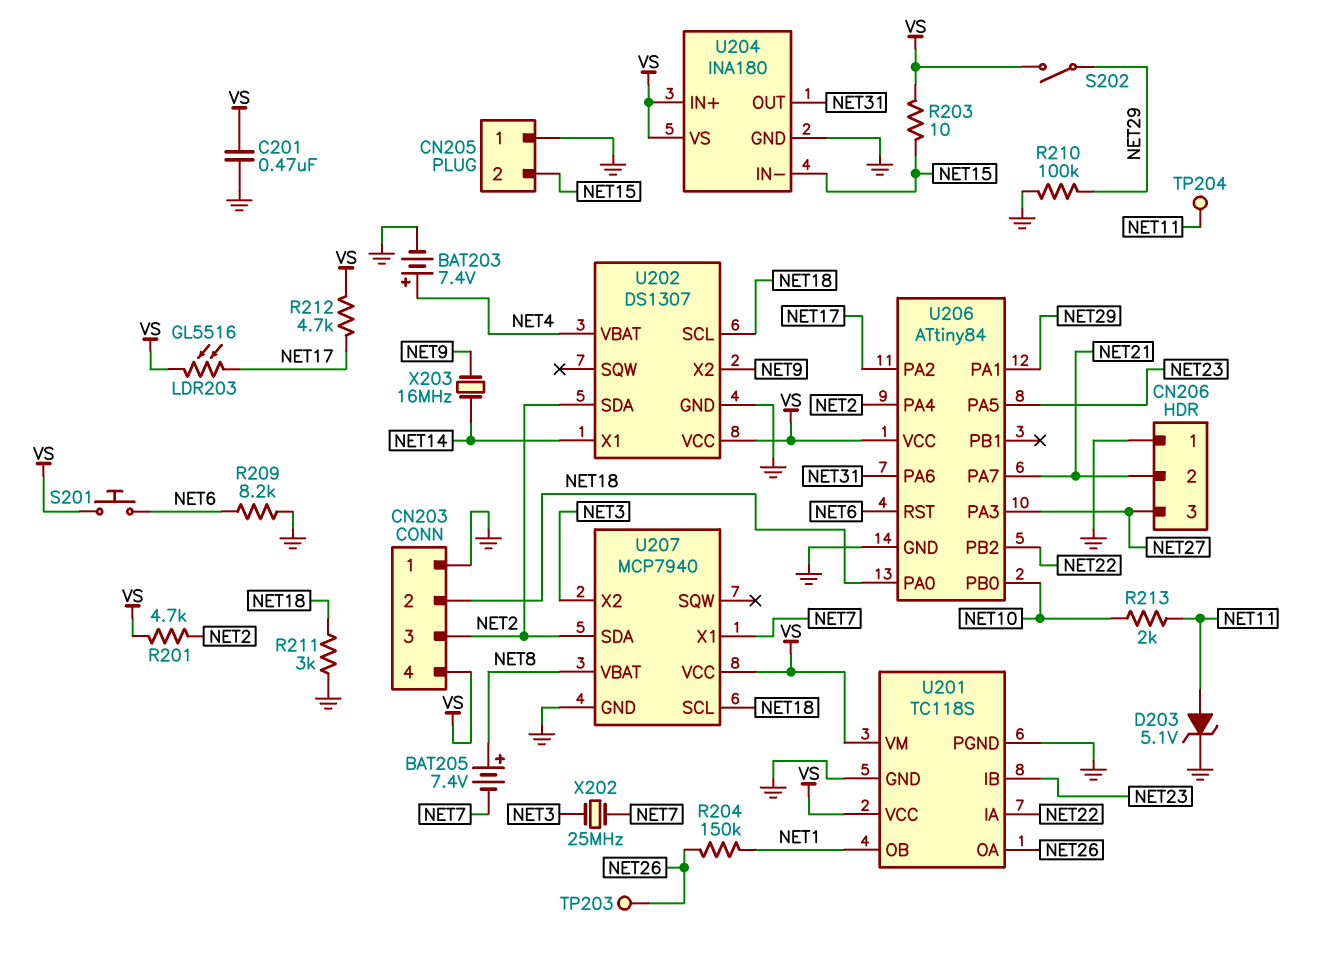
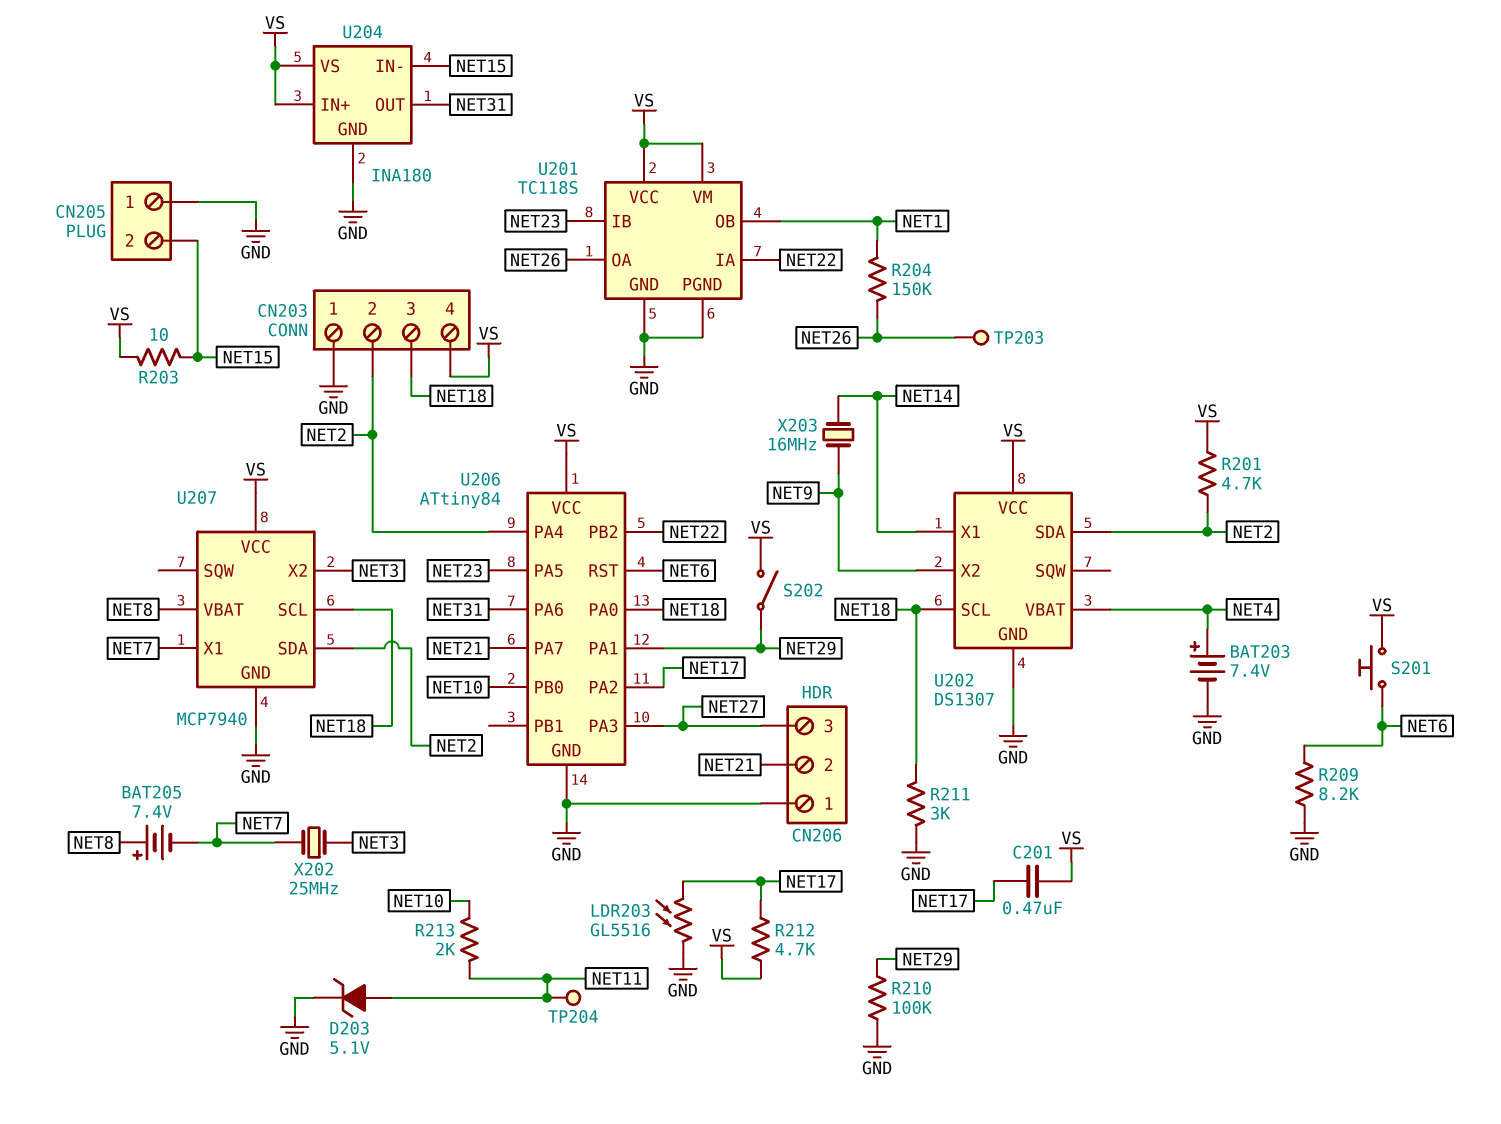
C201: 470nF (GND, VS) -> 470nF (NET17, VS)
CN203 pin 2: NET18 -> NET2
CN203 pin 3: NET2 -> NET18
LDR203: GL5516 (NET17, VS) -> GL5516 (GND, NET17)

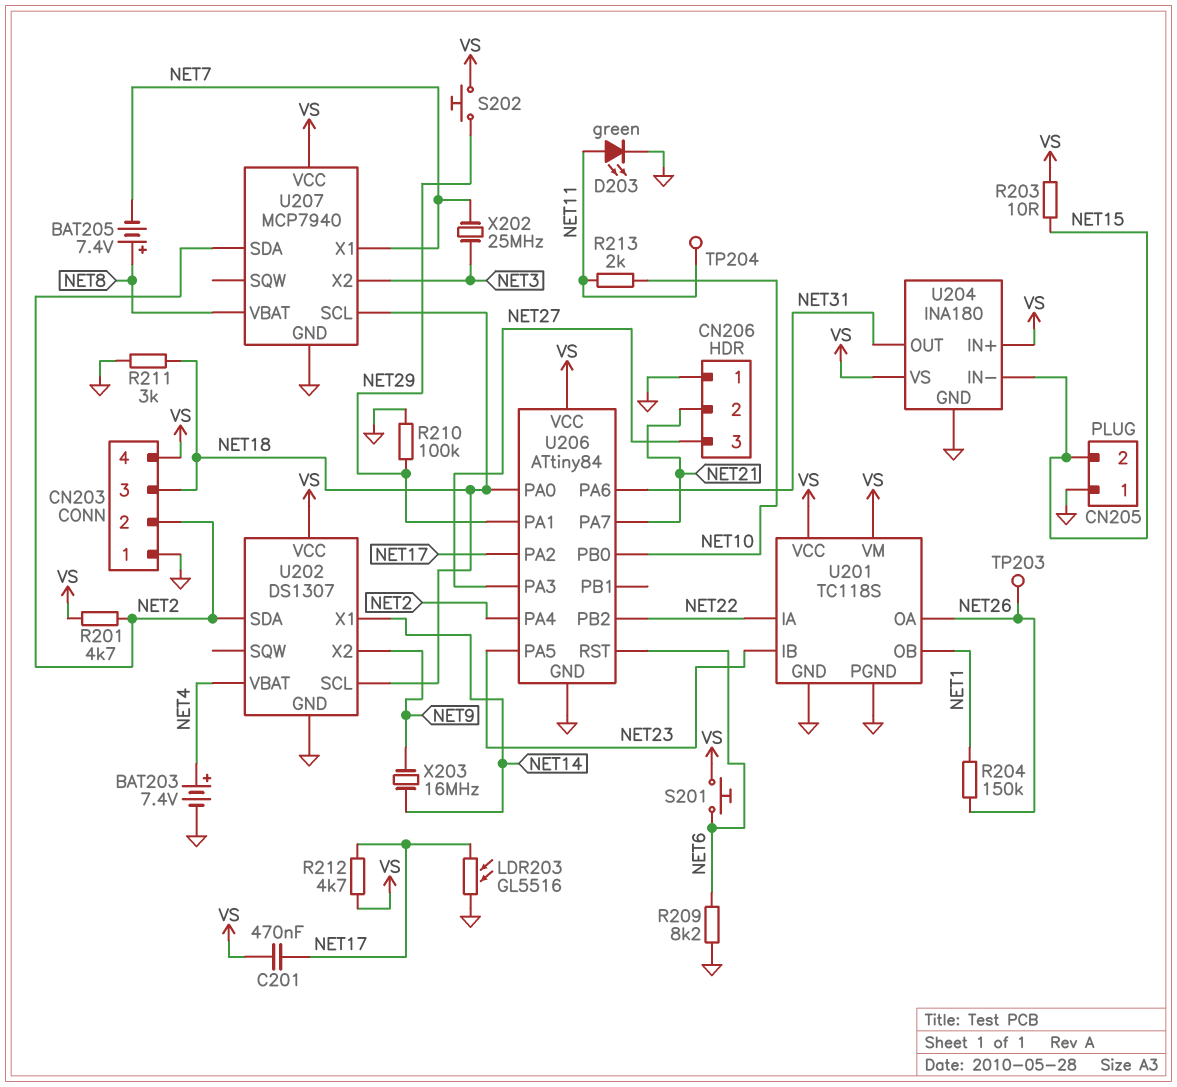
D203: zener 5.1V (A NET11, K GND) -> LED green (A NET11, K GND)
S202: switch (NET29, VS) -> button (NET29, VS)

